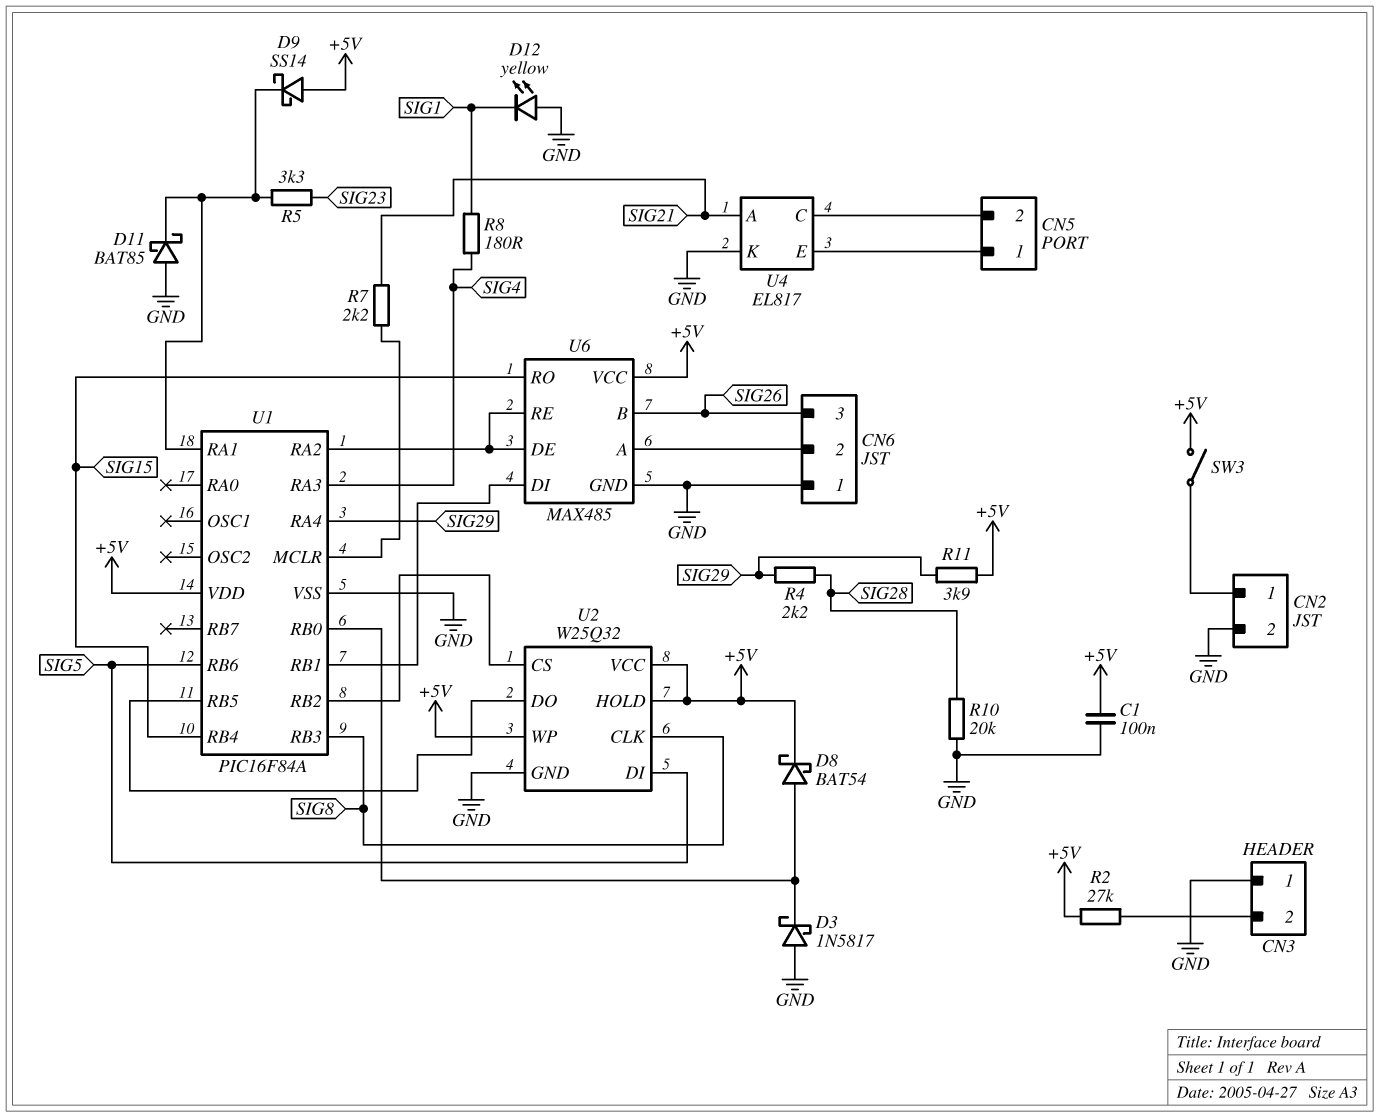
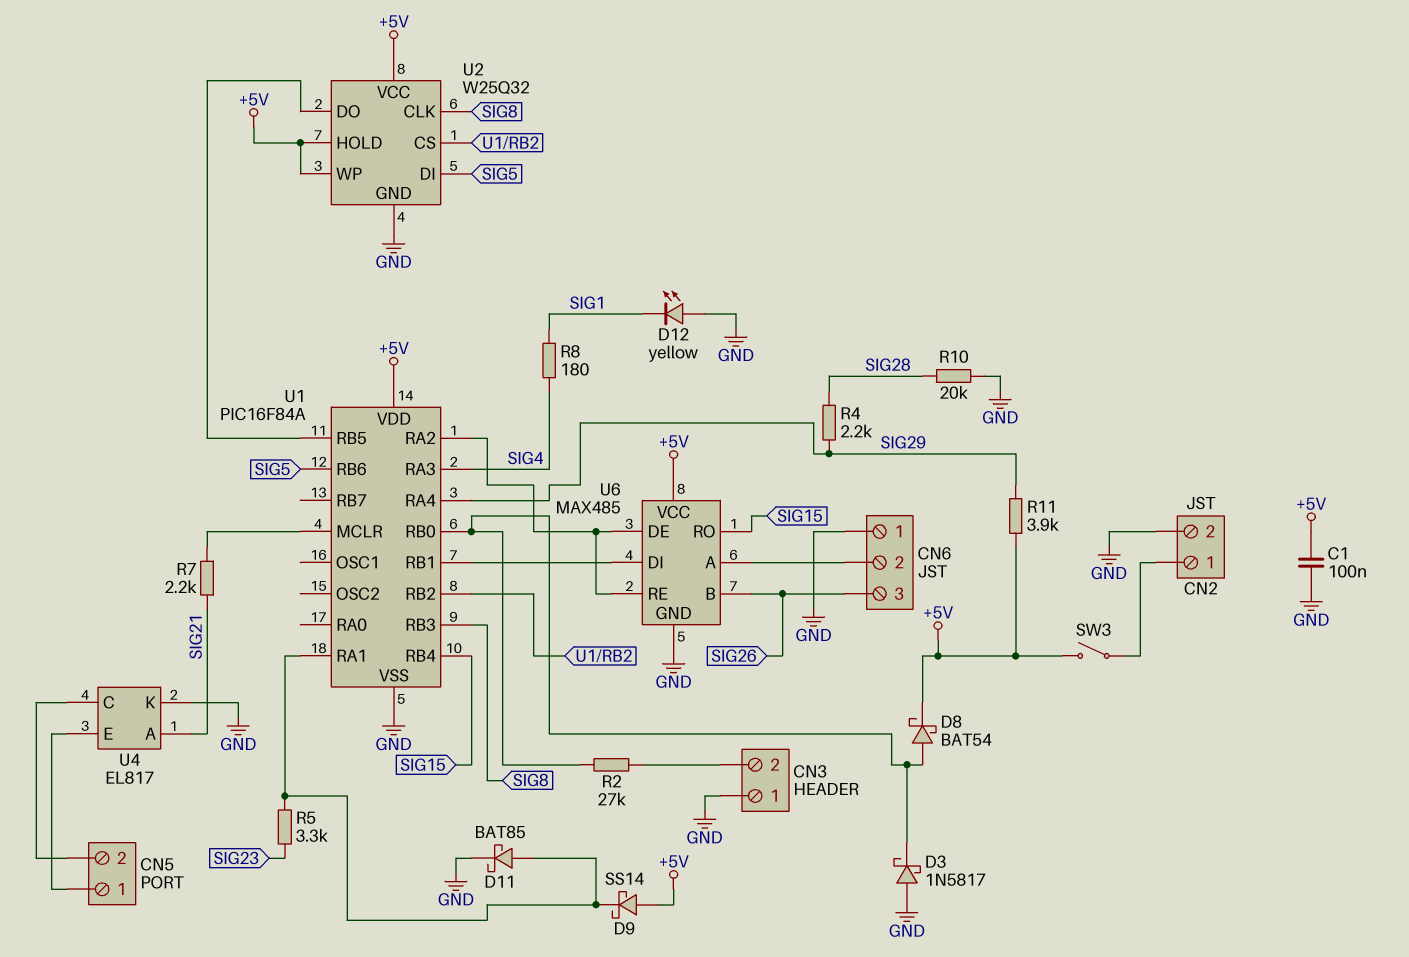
D11: schottky BAT85 (A GND, K U1/RA1) -> schottky BAT85 (A U1/RA1, K GND)
R2: 27k (+5V, CN3/2) -> 27k (CN3/2, U1/RB0)

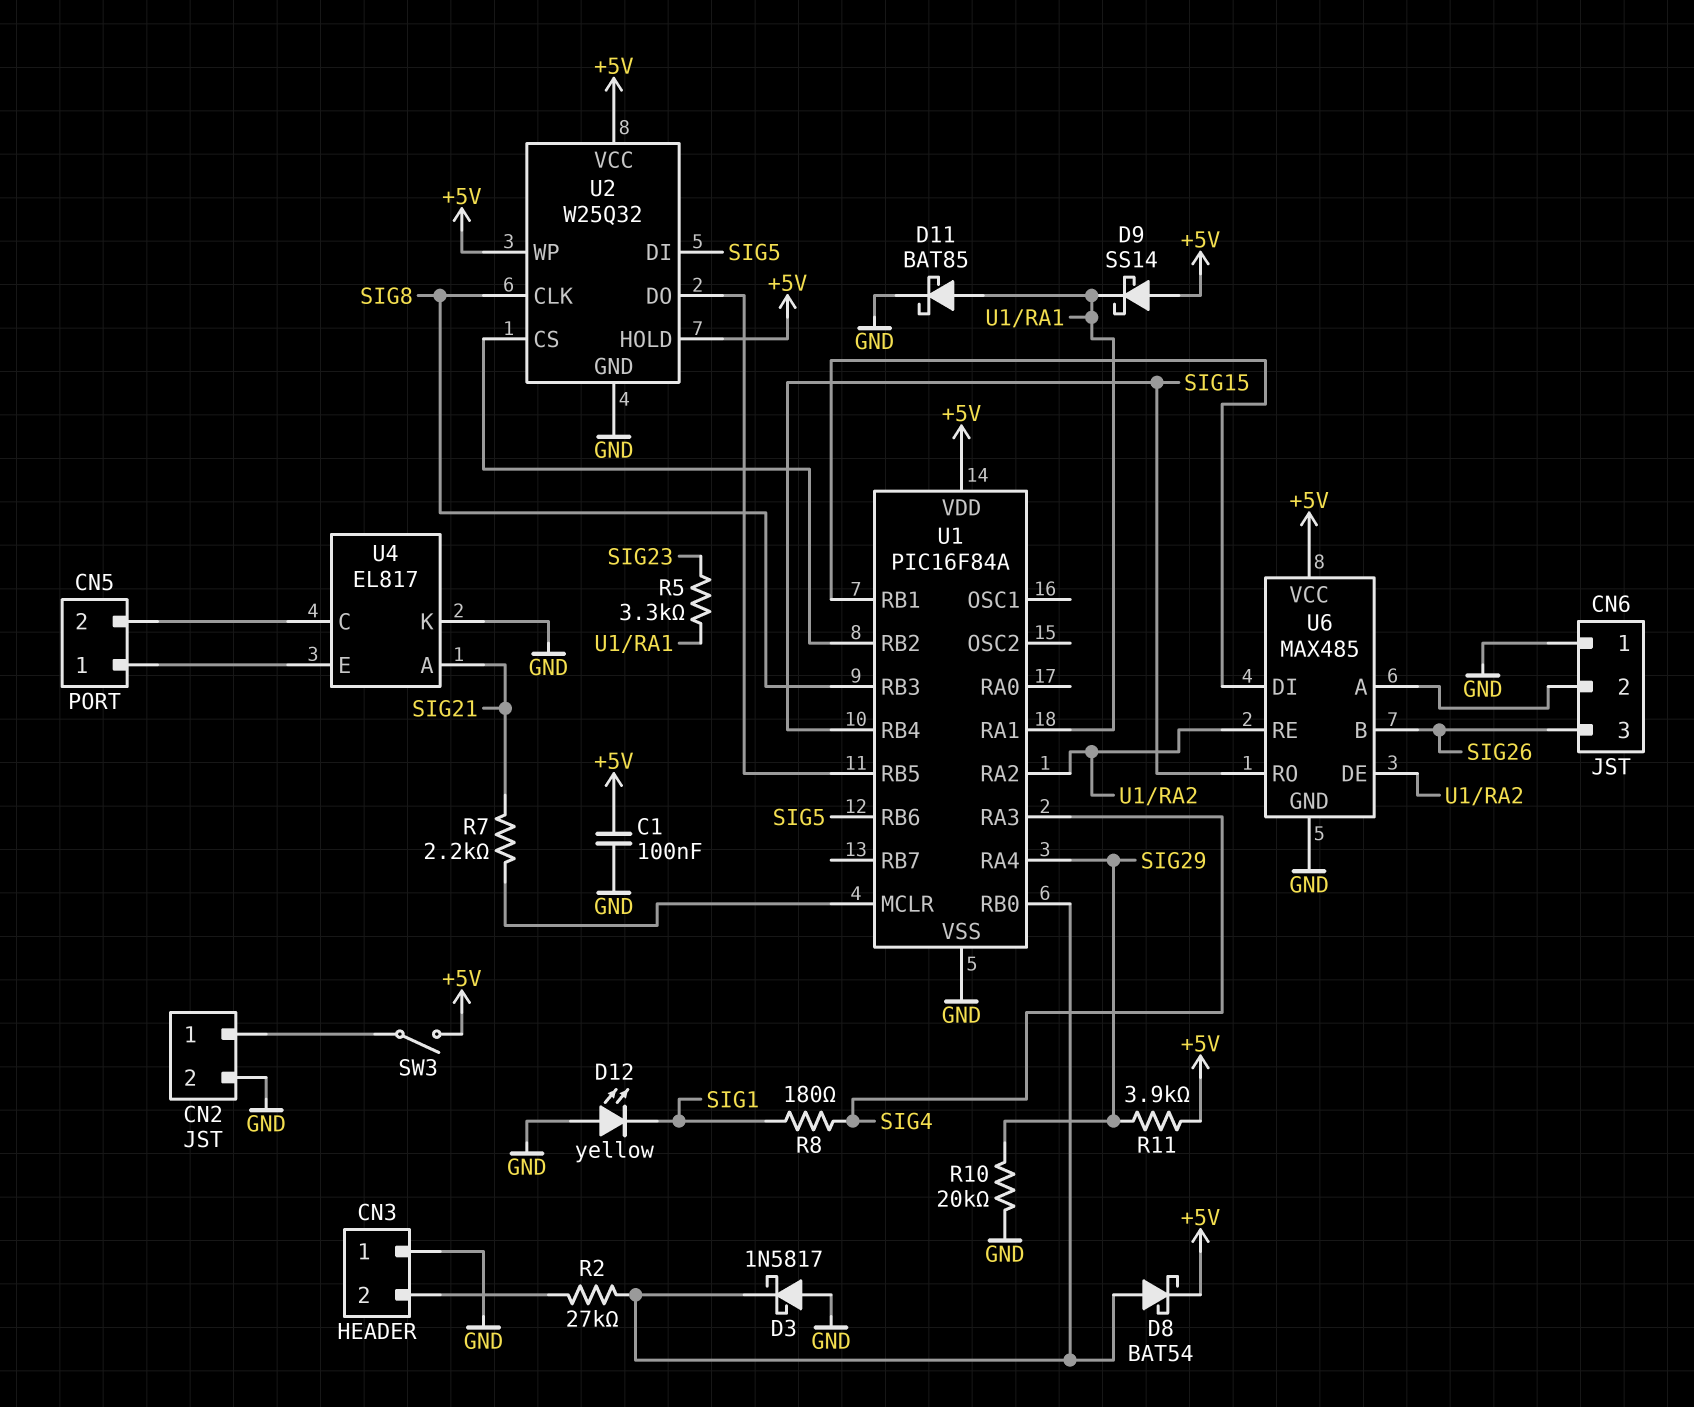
R4: 2.2k (SIG28, SIG29) -> none
R10: 20k (GND, SIG28) -> 20k (GND, SIG29)

